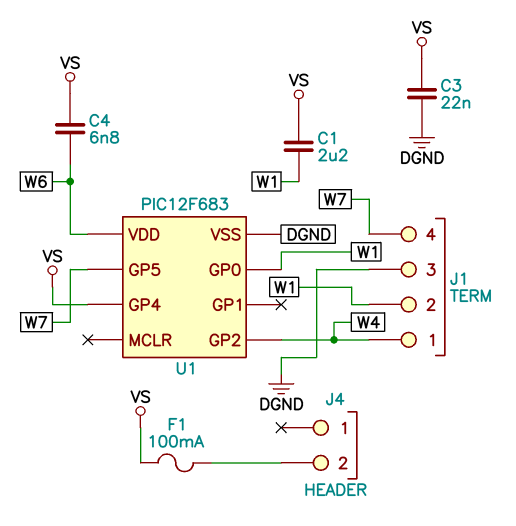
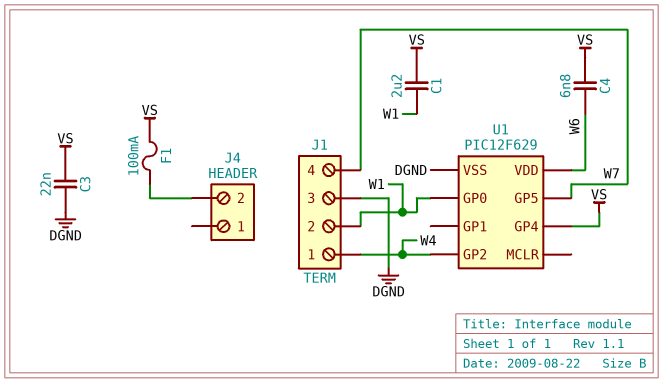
U1: PIC12F683 -> PIC12F629

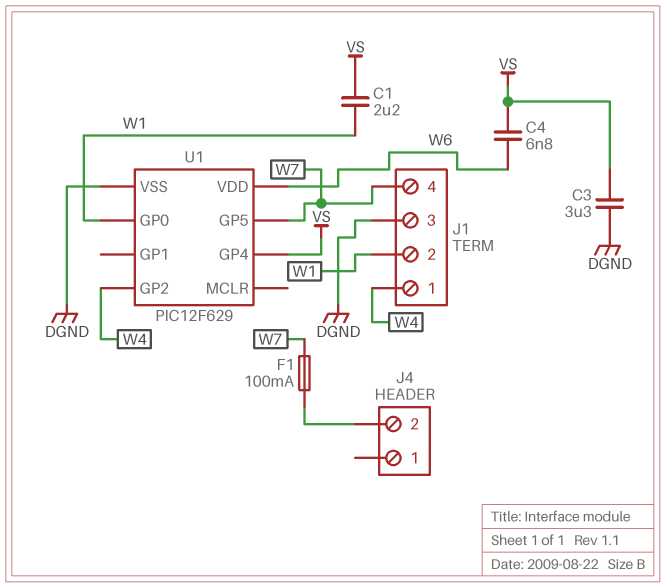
C3: 22nF (DGND, VS) -> 3.3uF (DGND, VS)
F1: 100mA (J4/2, VS) -> 100mA (J4/2, W7)

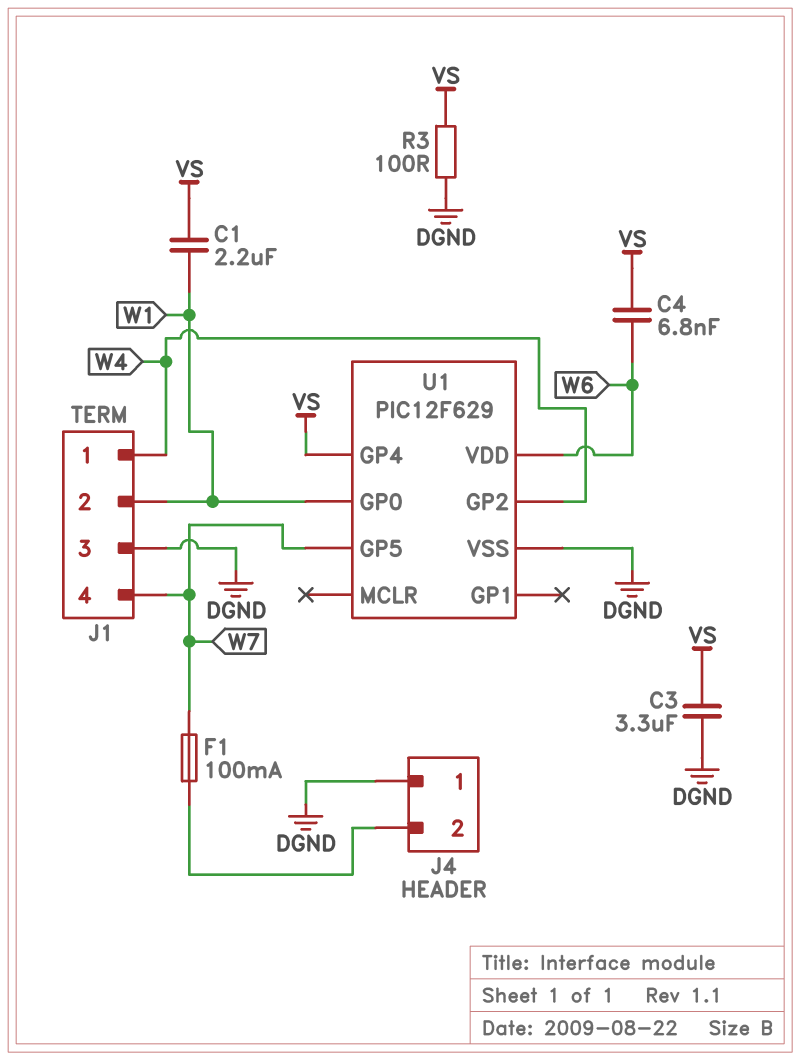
J4 pin 1: none -> DGND
R3: none -> 100 (DGND, VS)

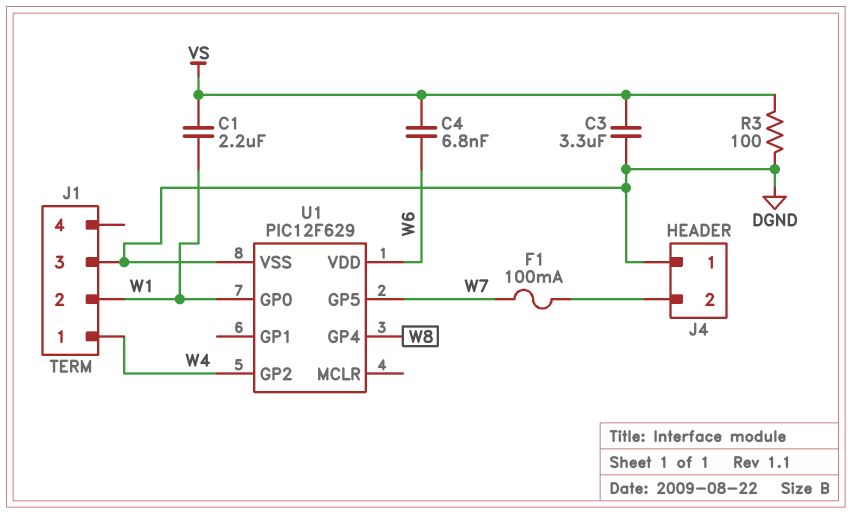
J1 pin 4: W7 -> none
U1 pin GP4: VS -> W8

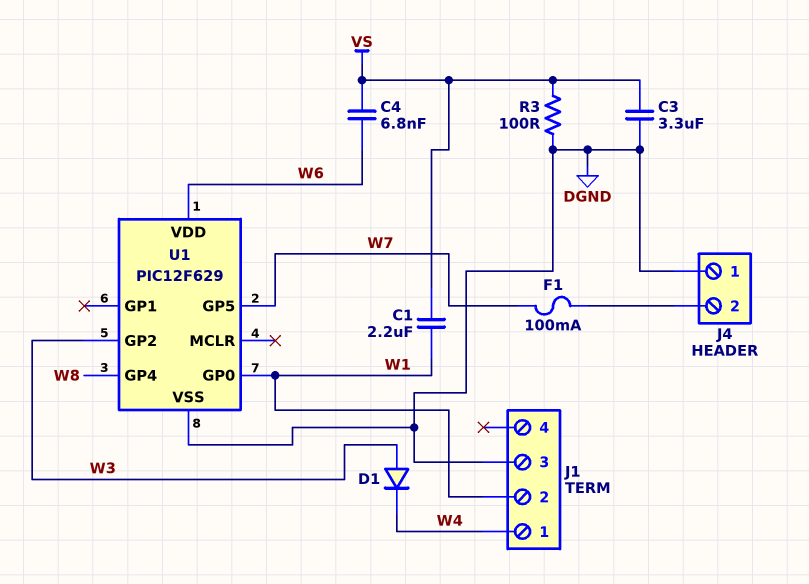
D1: none -> diode (A W3, K W4)
U1 pin GP2: W4 -> W3

